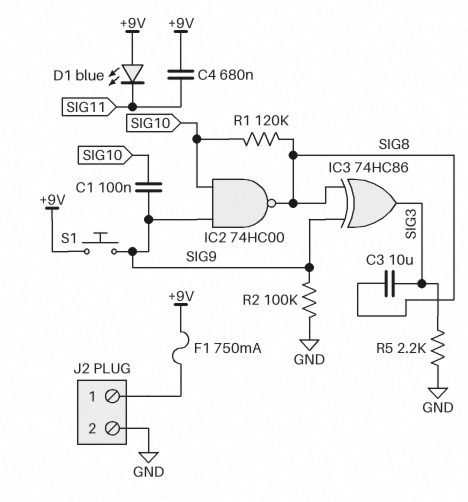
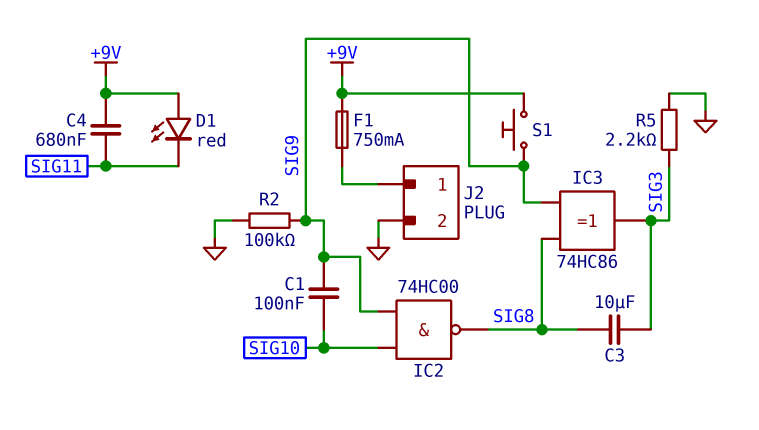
D1: LED blue (A +9V, K SIG11) -> LED red (A +9V, K SIG11)
R1: 120k (SIG8, SIG10) -> none

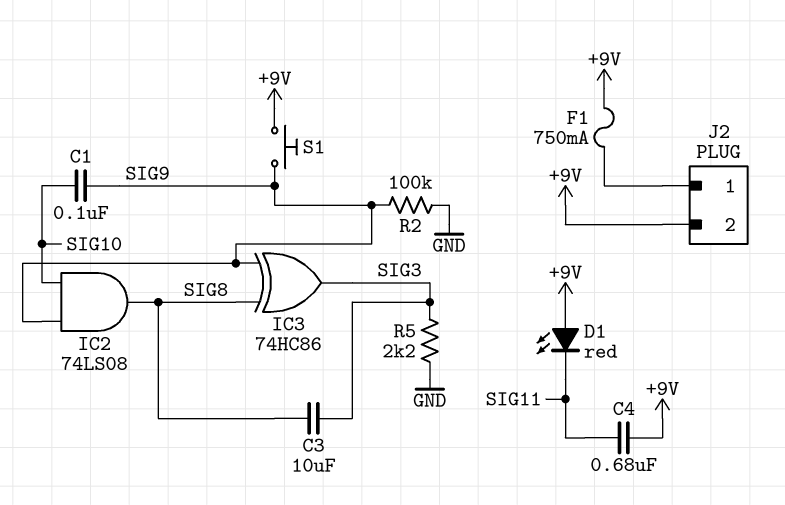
IC2: NAND 74HC00 (in SIG9, in SIG10, out SIG8) -> AND 74LS08 (in SIG9, in SIG10, out SIG8)
J2 pin 2: GND -> +9V

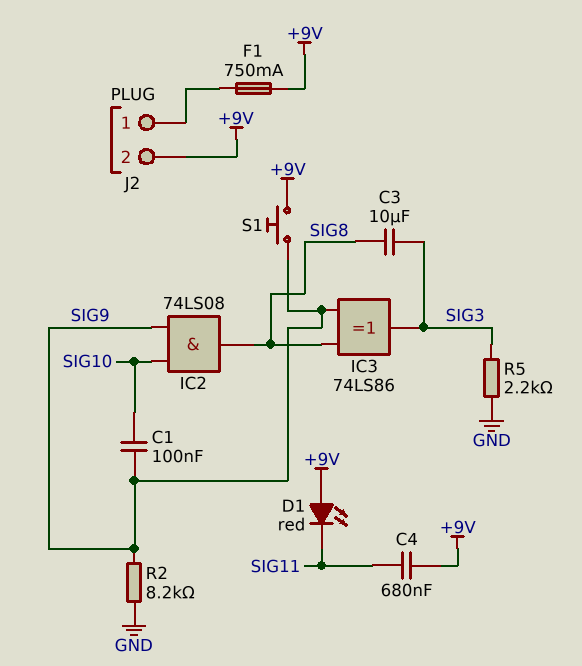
IC3: XOR 74HC86 (in SIG8, in SIG9, out SIG3) -> XOR 74LS86 (in SIG8, in SIG9, out SIG3)
R2: 100k (GND, SIG9) -> 8.2k (GND, SIG9)

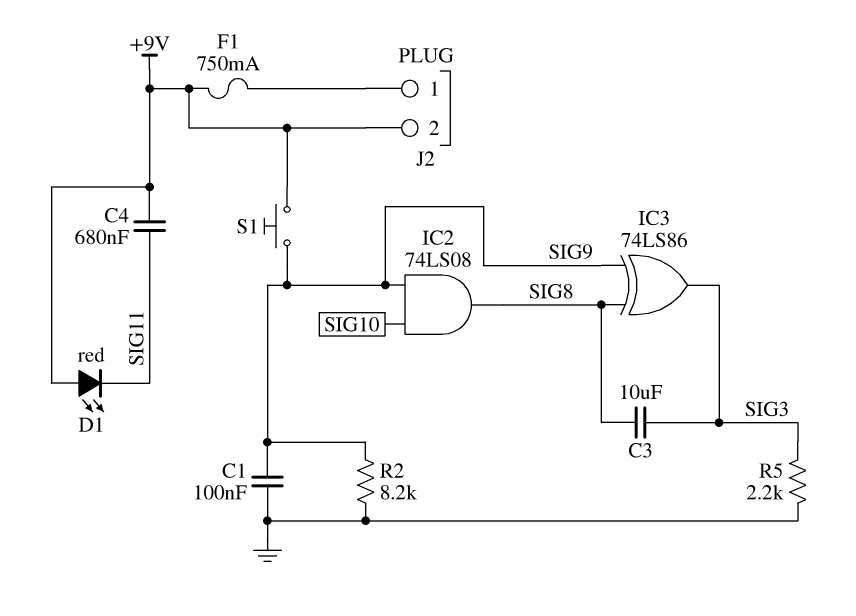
C1: 100nF (SIG9, SIG10) -> 100nF (GND, SIG9)

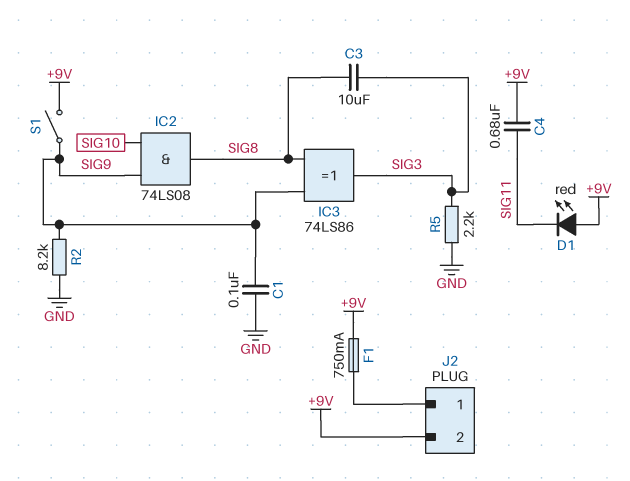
S1: button (+9V, SIG9) -> switch (+9V, SIG9)

